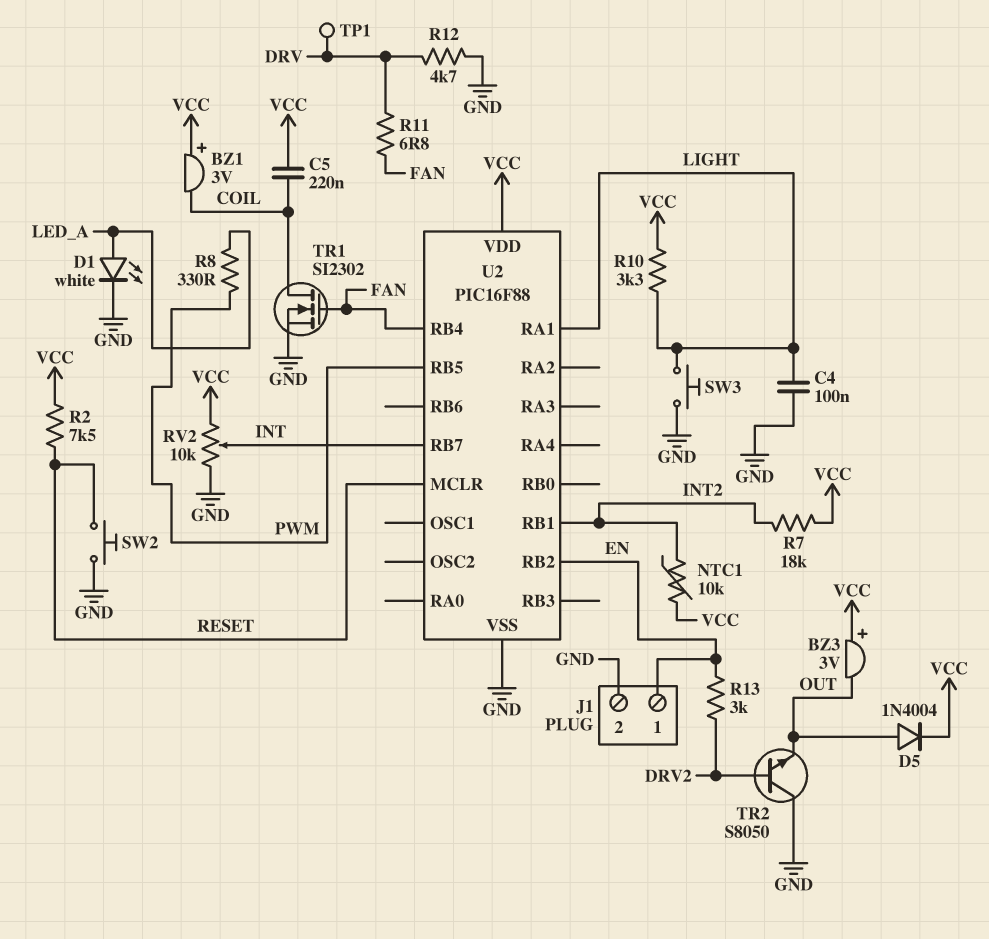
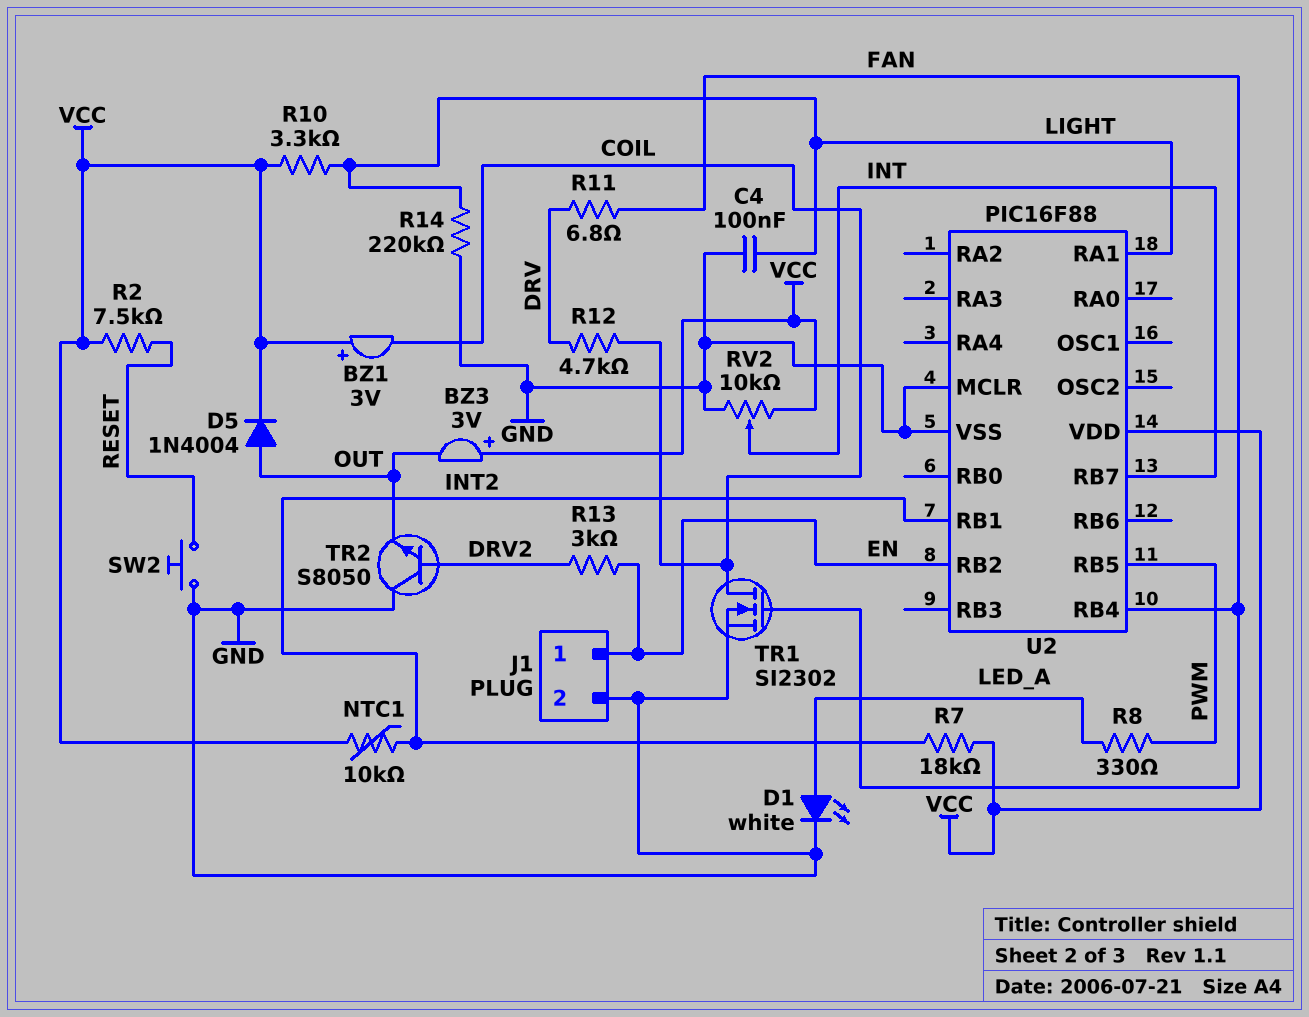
C5: 220nF (COIL, VCC) -> none
R12: 4.7k (DRV, GND) -> 4.7k (COIL, DRV)
R14: none -> 220k (GND, LIGHT)
SW3: button (GND, LIGHT) -> none
TP1: test point (DRV) -> none
U2 pin MCLR: RESET -> GND

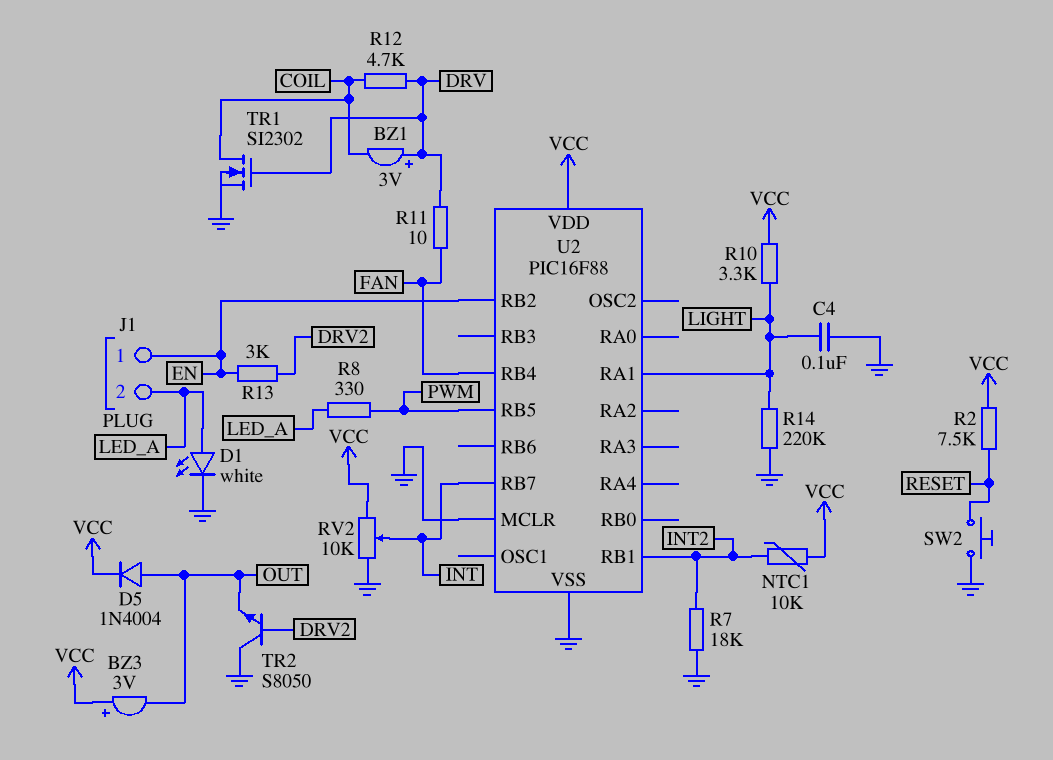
BZ1: buzzer 3V (plus VCC, minus COIL) -> buzzer 3V (plus DRV, minus COIL)
J1 pin 2: GND -> LED_A
R7: 18k (INT2, VCC) -> 18k (GND, INT2)
R11: 6.8 (DRV, FAN) -> 10 (DRV, FAN)
TR1: NMOS SI2302 (G FAN, D COIL, S GND) -> NMOS SI2302 (G DRV, D COIL, S GND)

